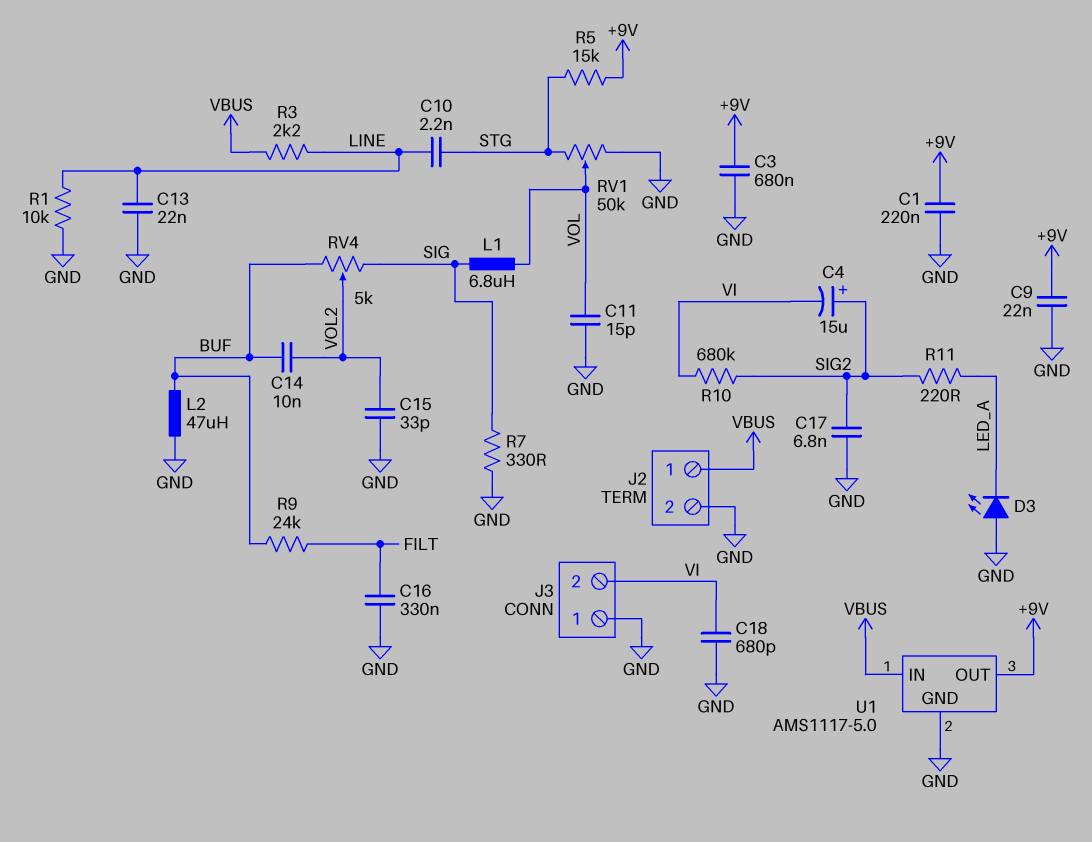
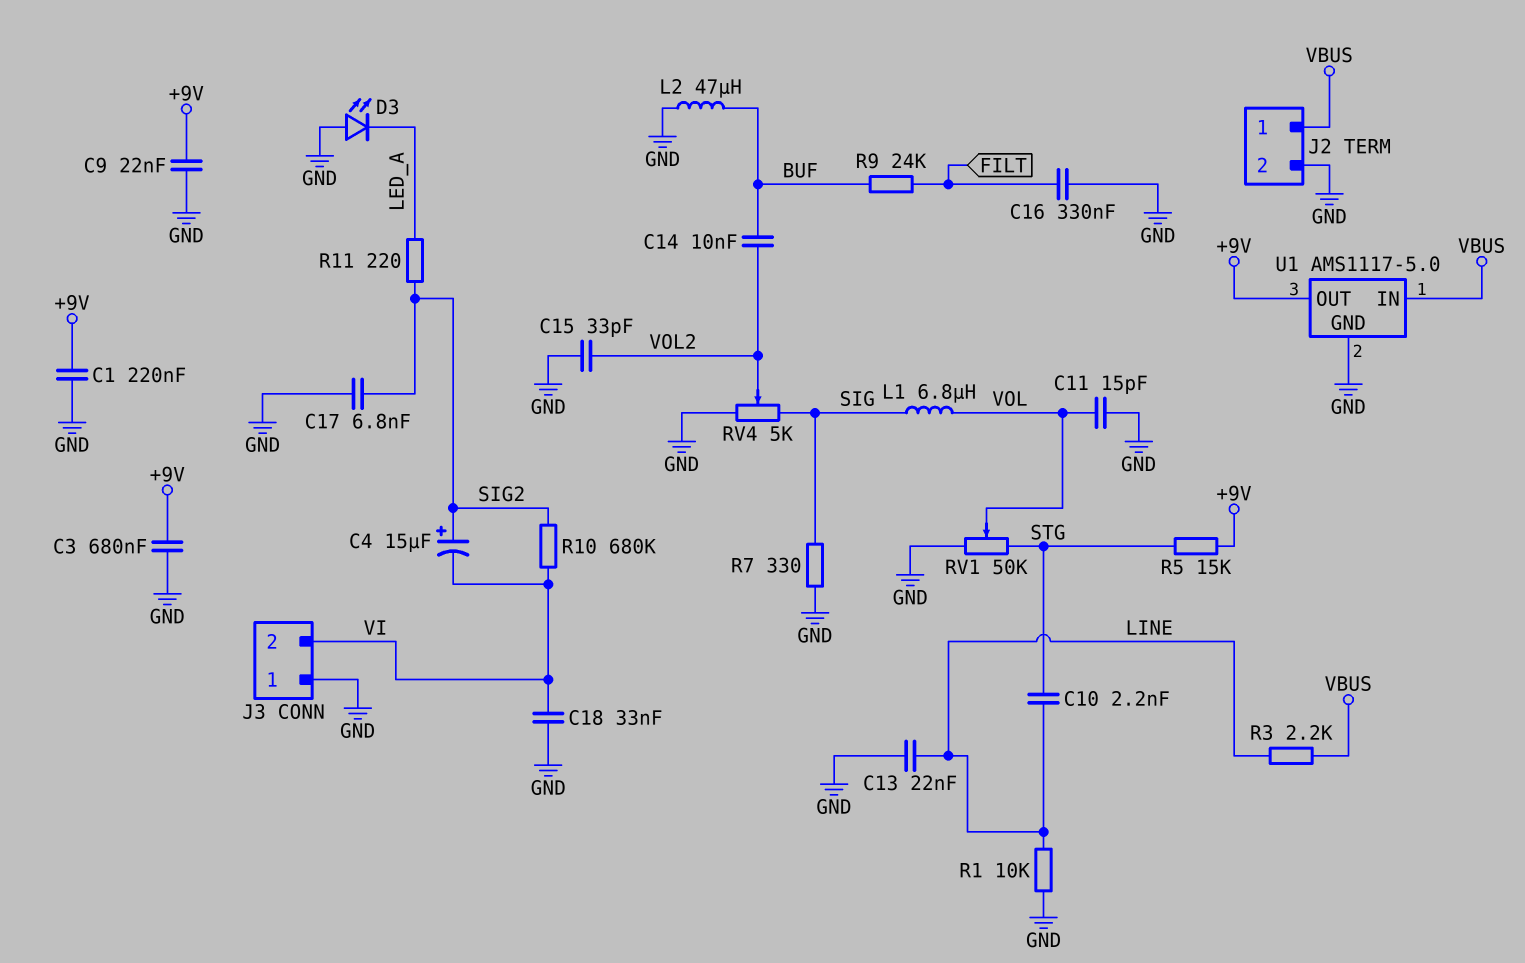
C18: 680pF (GND, VI) -> 33nF (GND, VI)
RV4: 5k (BUF, SIG, wiper VOL2) -> 5k (GND, SIG, wiper VOL2)

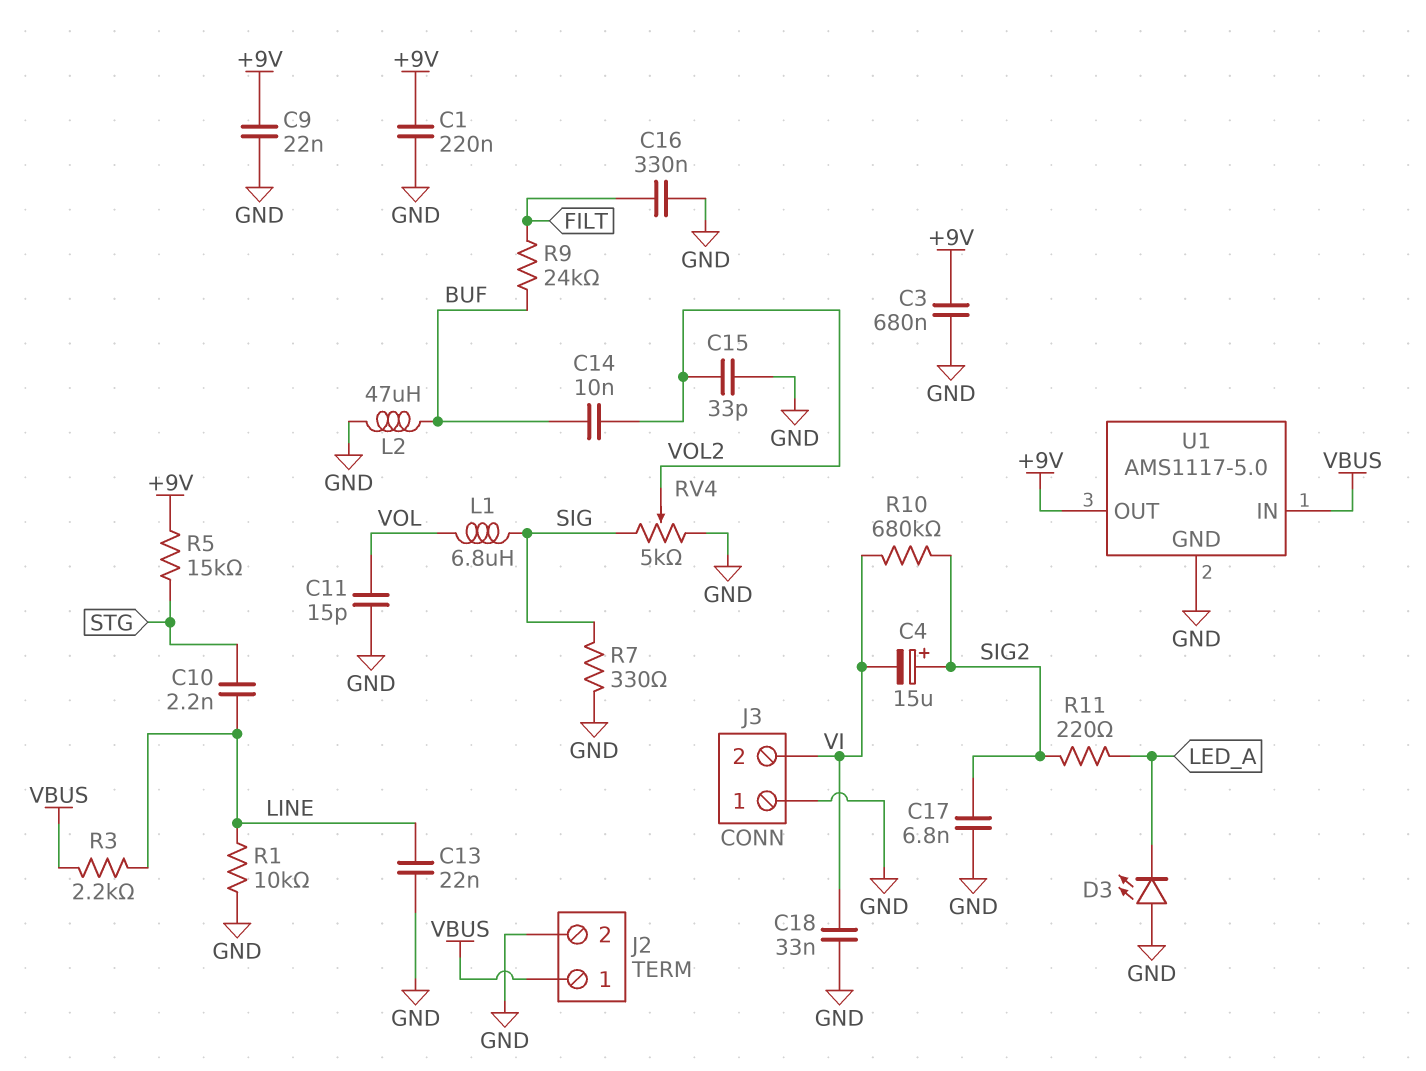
RV1: 50k (GND, STG, wiper VOL) -> none

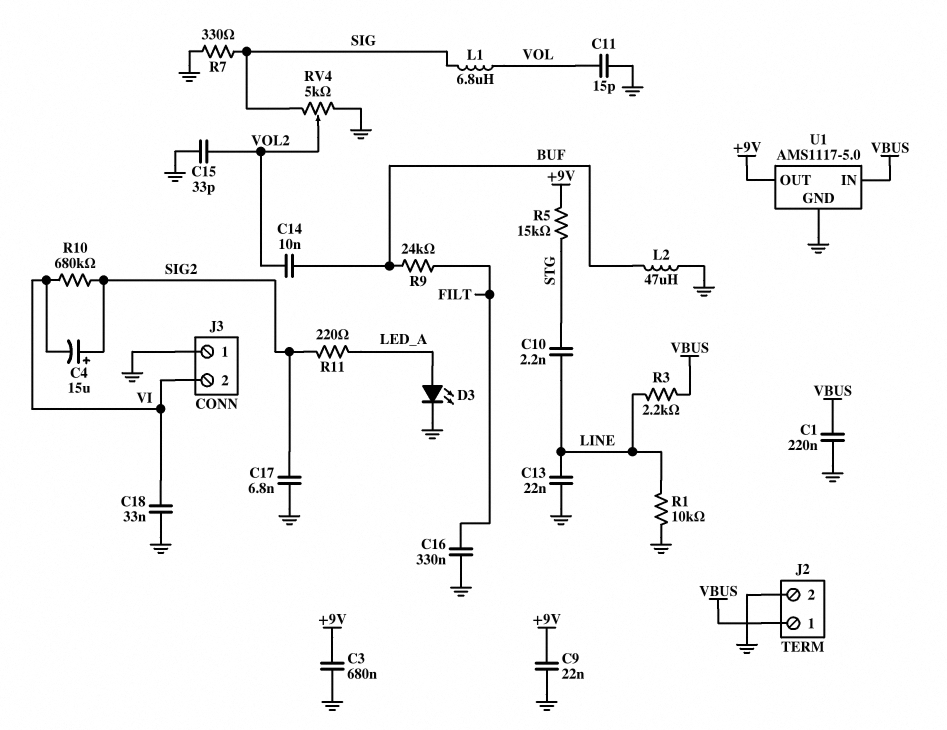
C1: 220nF (+9V, GND) -> 220nF (GND, VBUS)
D3: LED (A GND, K LED_A) -> LED (A LED_A, K GND)

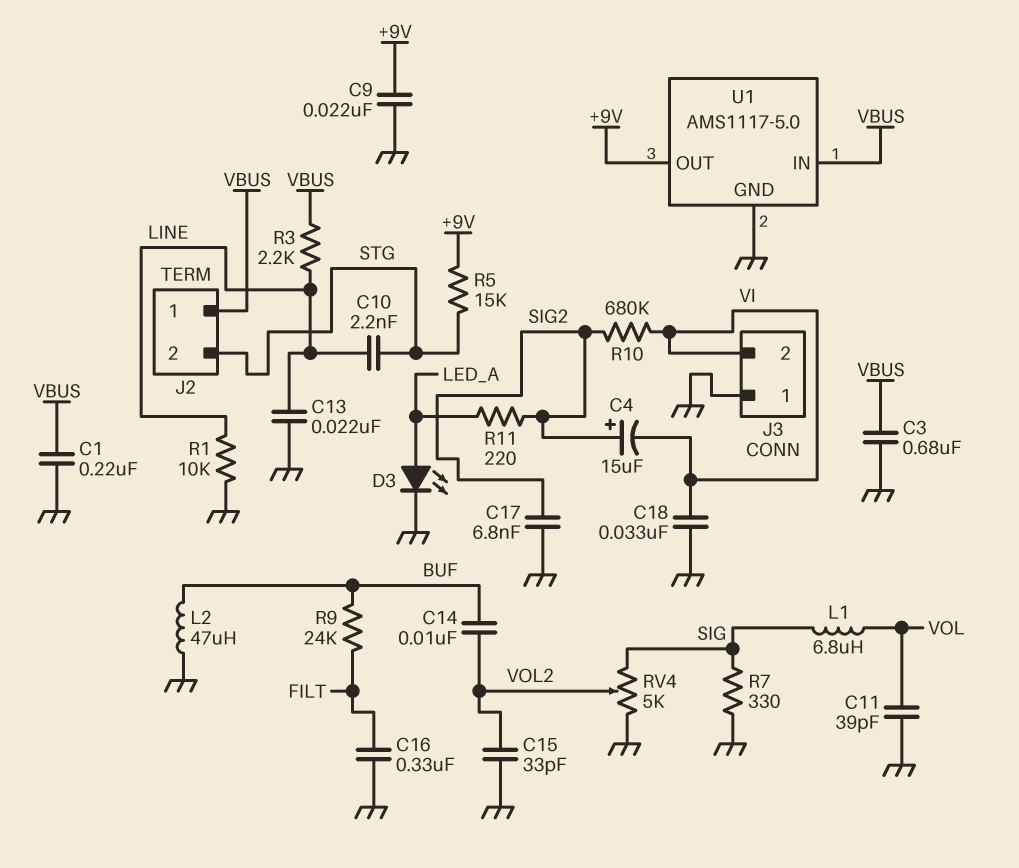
C3: 680nF (+9V, GND) -> 680nF (GND, VBUS)
C11: 15pF (GND, VOL) -> 39pF (GND, VOL)
J2 pin 2: GND -> STG

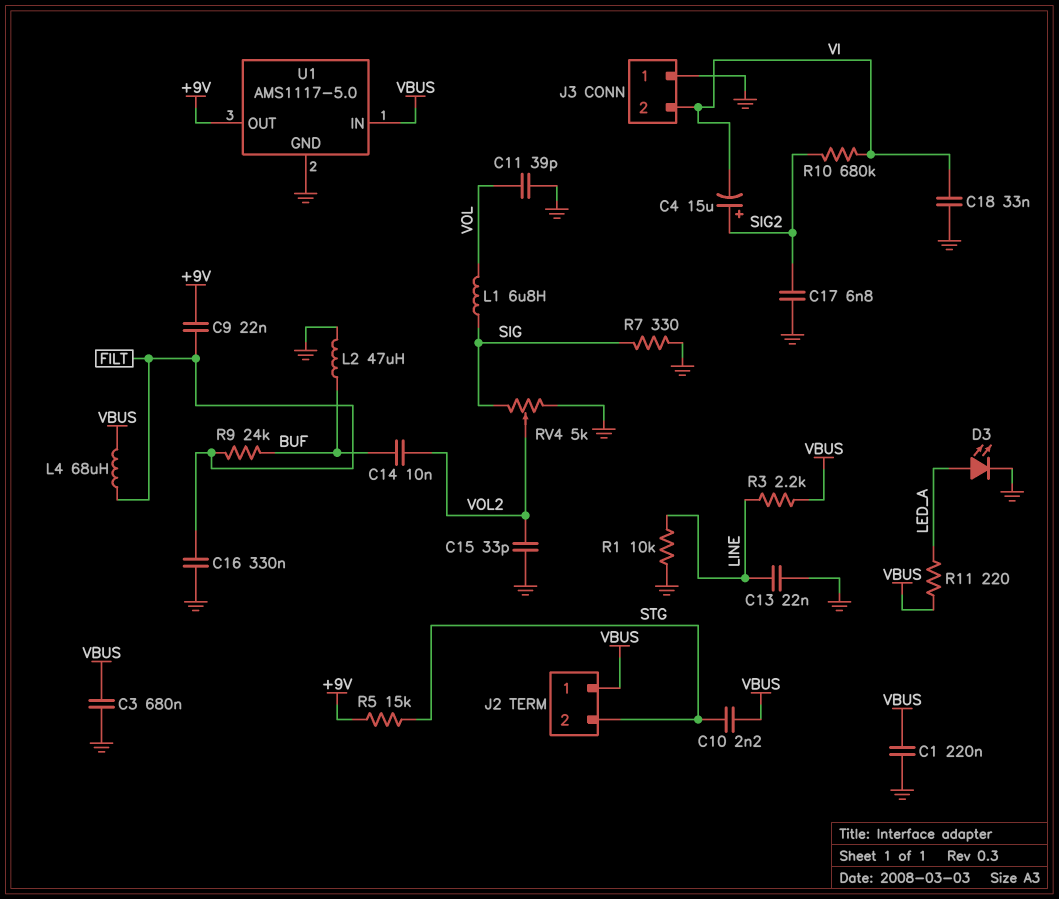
C9: 22nF (+9V, GND) -> 22nF (+9V, FILT)
C10: 2.2nF (LINE, STG) -> 2.2nF (STG, VBUS)
L4: none -> 68uH (FILT, VBUS)
R11: 220 (LED_A, SIG2) -> 220 (LED_A, VBUS)

